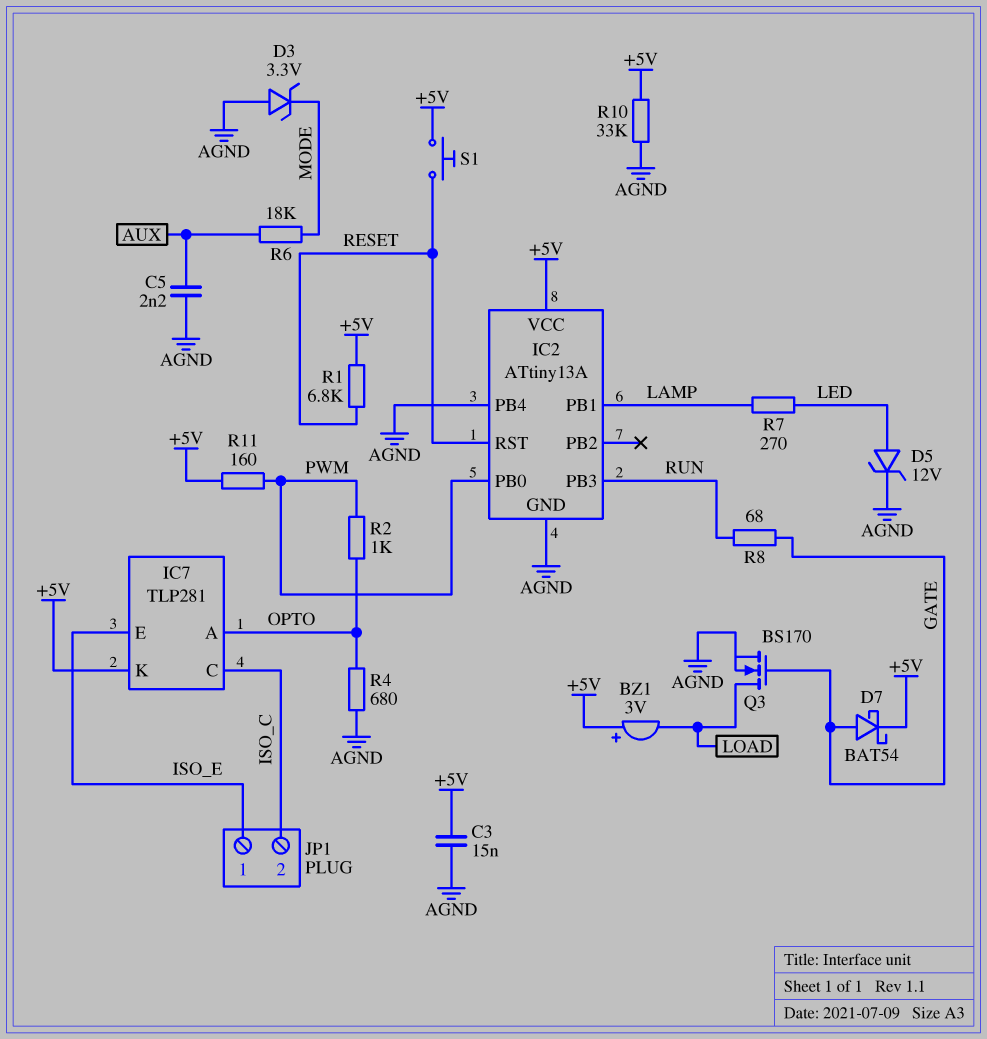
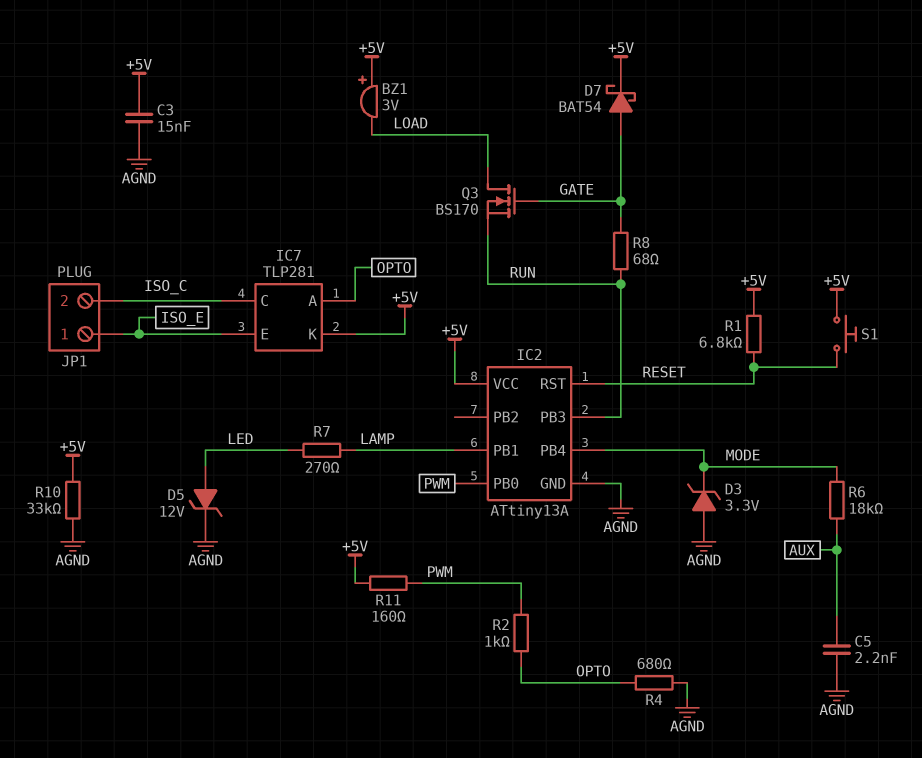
IC2 pin PB4: AGND -> MODE
Q3: NMOS BS170 (G GATE, D LOAD, S AGND) -> NMOS BS170 (G GATE, D LOAD, S RUN)

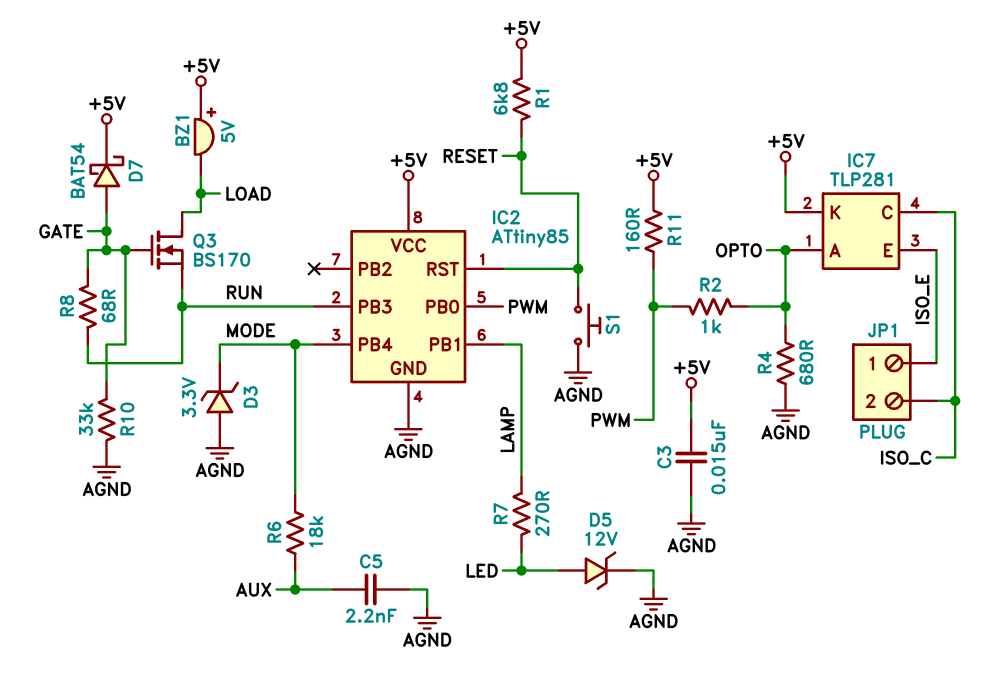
BZ1: buzzer 3V (plus +5V, minus LOAD) -> buzzer 5V (plus +5V, minus LOAD)
IC2: ATtiny13A -> ATtiny85
R10: 33k (+5V, AGND) -> 33k (AGND, GATE)
S1: button (+5V, RESET) -> button (AGND, RESET)

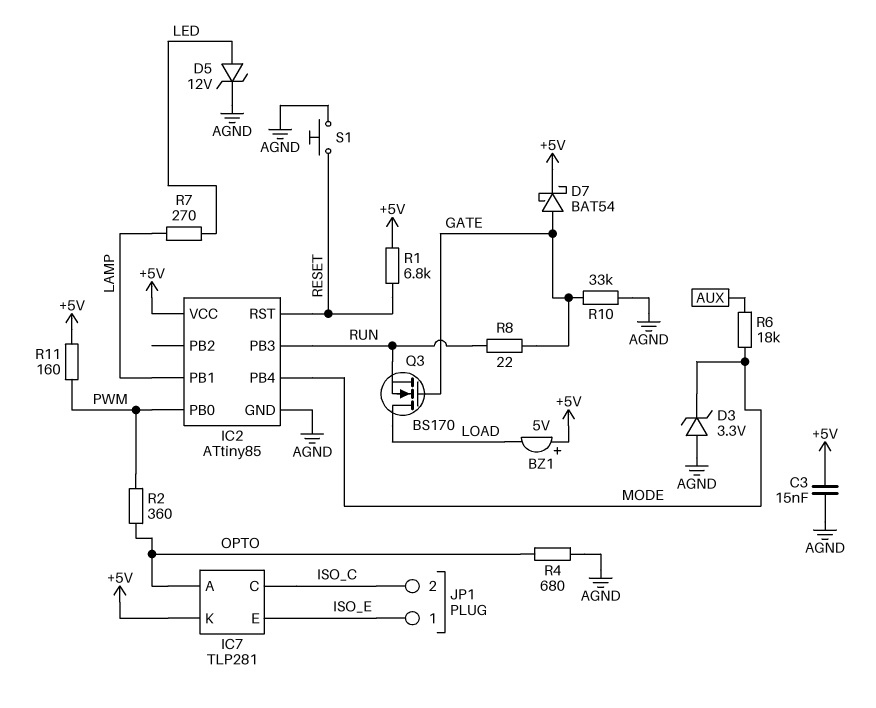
C5: 2.2nF (AGND, AUX) -> none
R2: 1k (OPTO, PWM) -> 360 (OPTO, PWM)
R8: 68 (GATE, RUN) -> 22 (GATE, RUN)

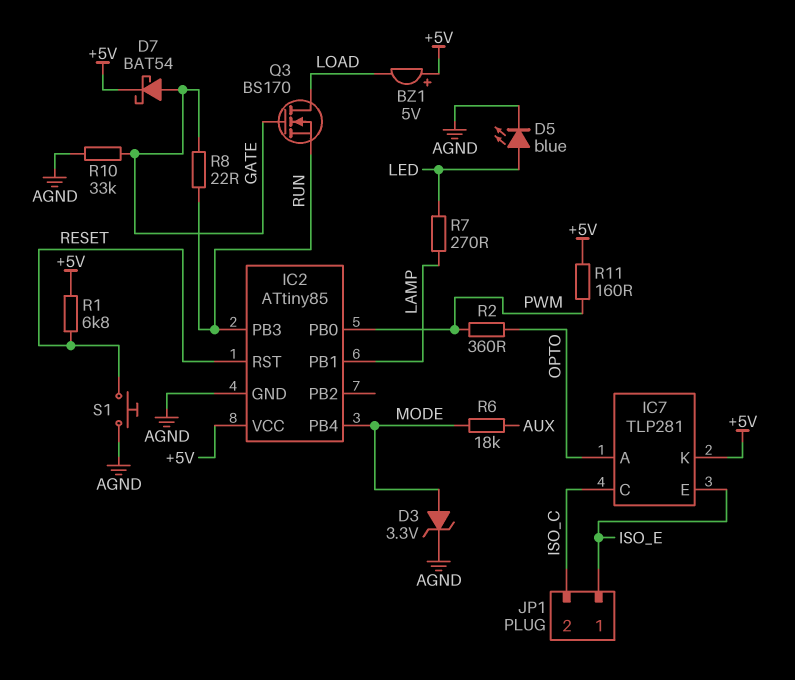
C3: 15nF (+5V, AGND) -> none
D3: zener 3.3V (A AGND, K MODE) -> zener 3.3V (A MODE, K AGND)
D5: zener 12V (A LED, K AGND) -> LED blue (A LED, K AGND)
R4: 680 (AGND, OPTO) -> none

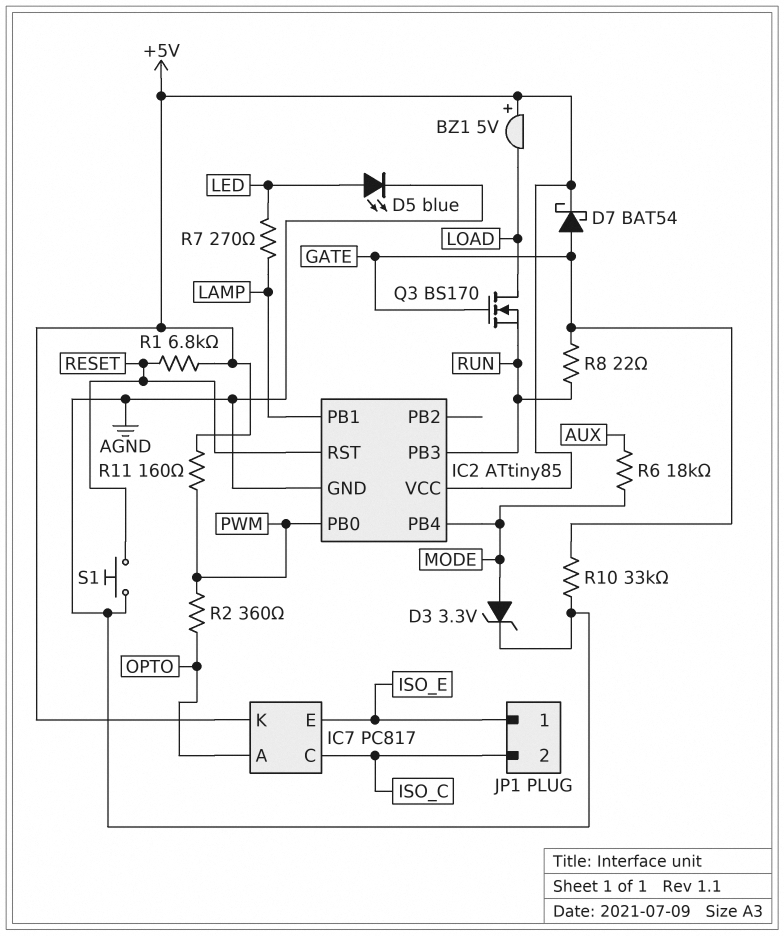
IC7: TLP281 -> PC817

